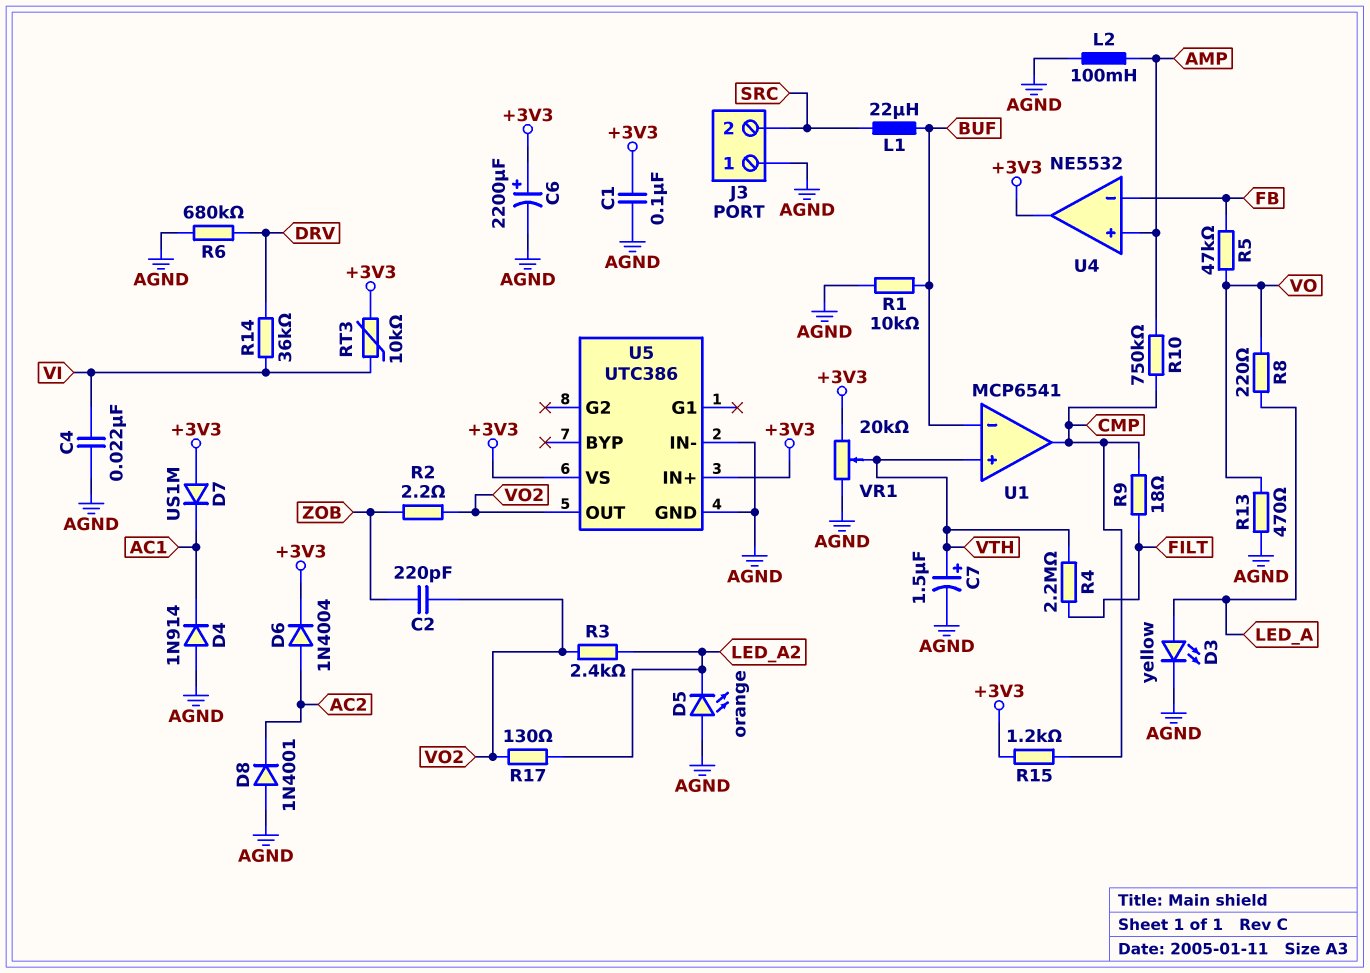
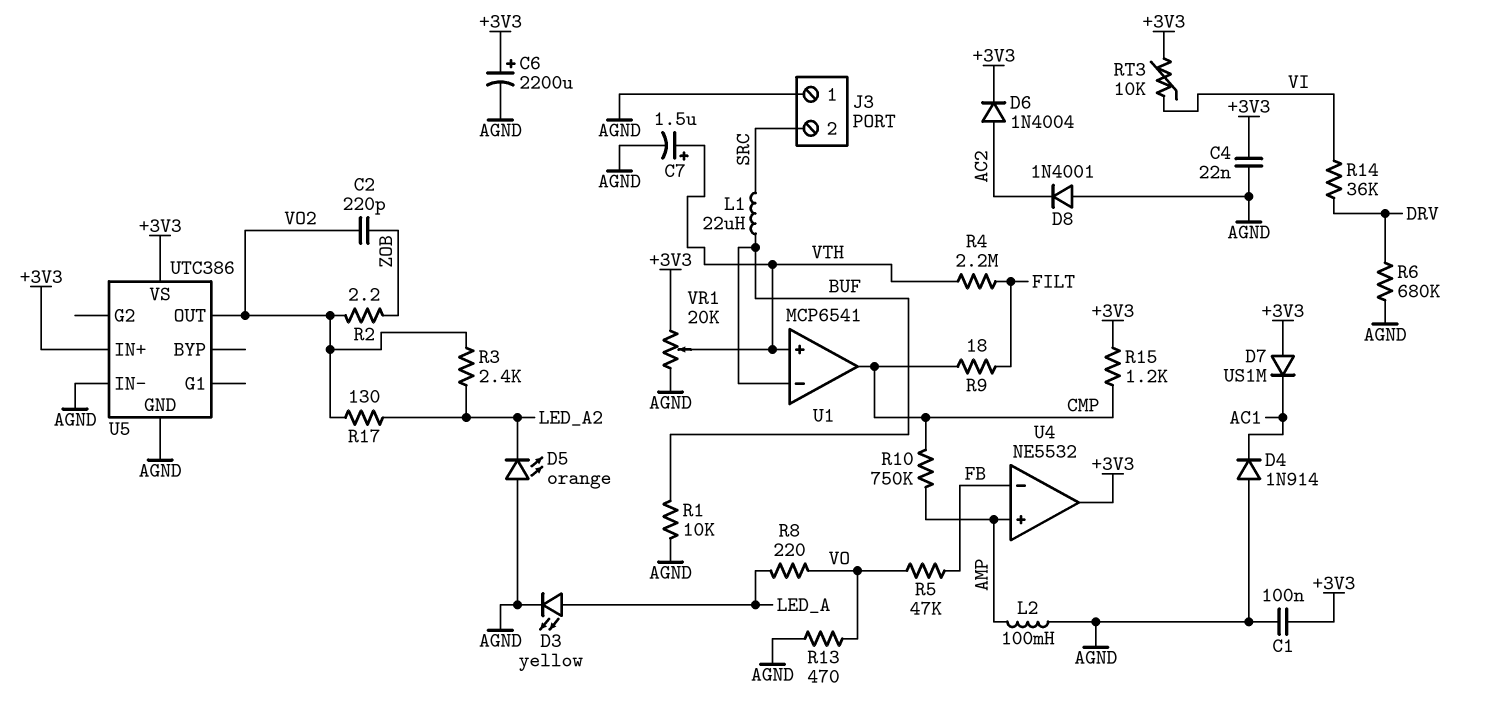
C4: 22nF (AGND, VI) -> 22nF (+3V3, AGND)

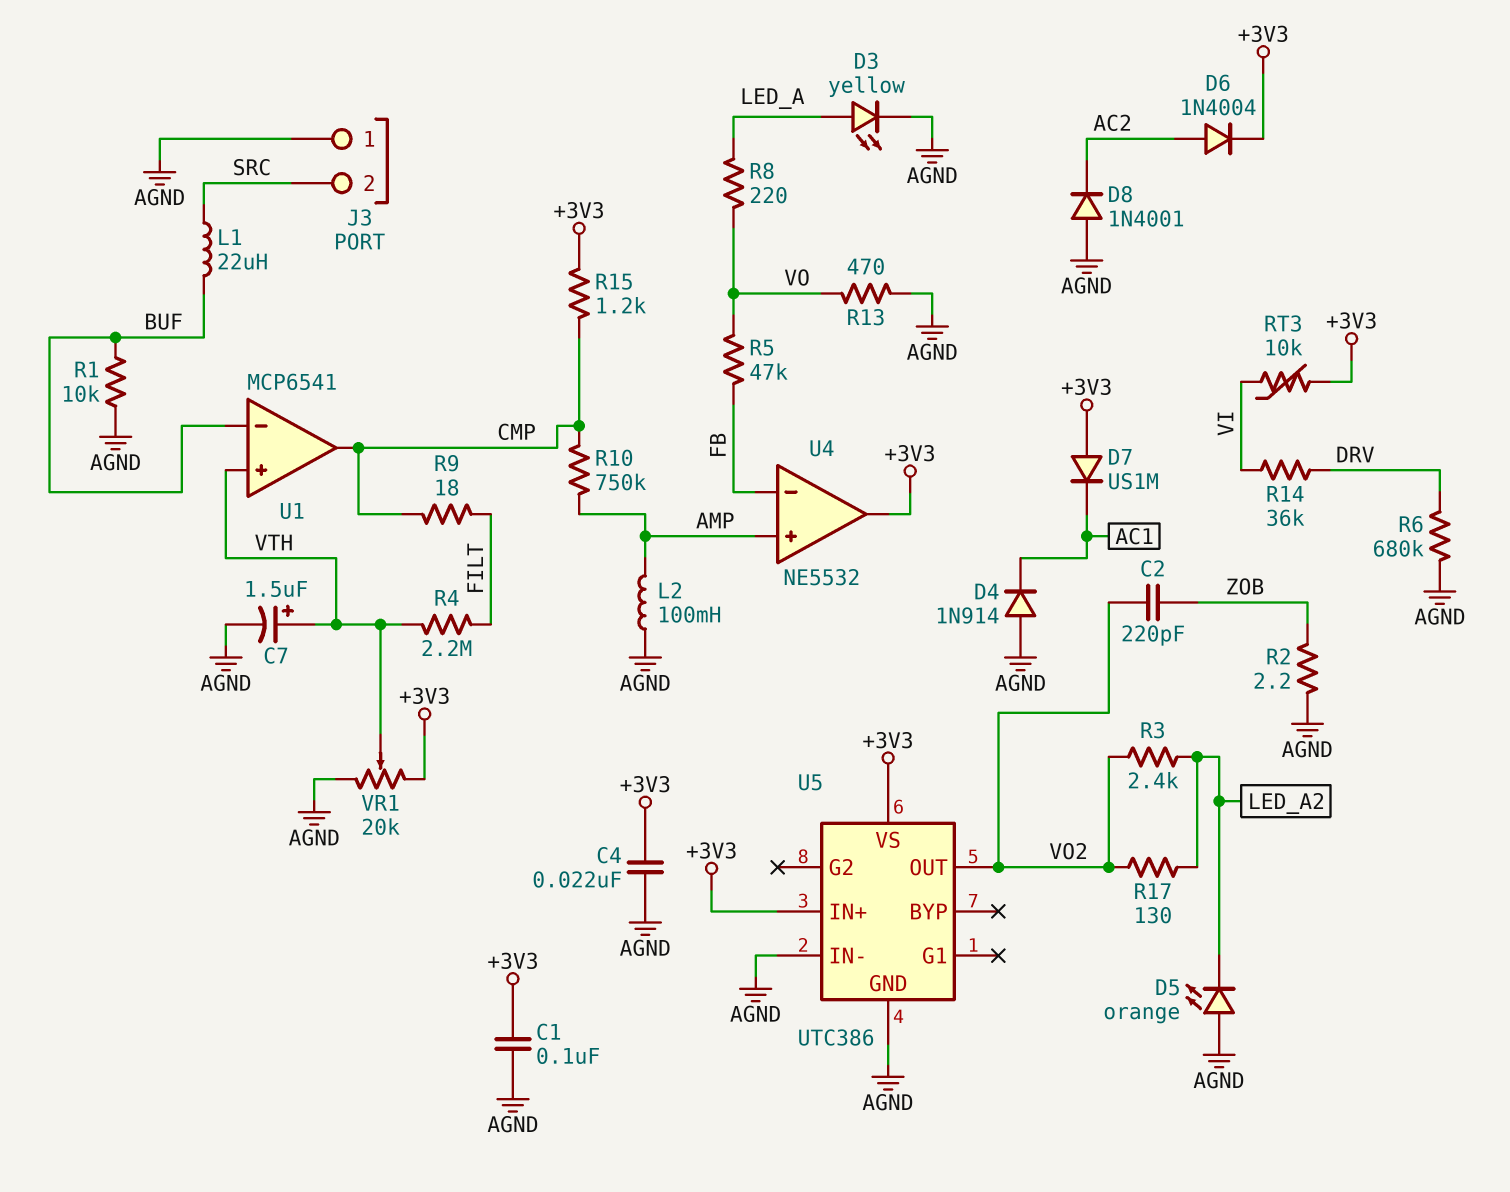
C6: 2200uF (plus +3V3, minus AGND) -> none
R2: 2.2 (VO2, ZOB) -> 2.2 (AGND, ZOB)

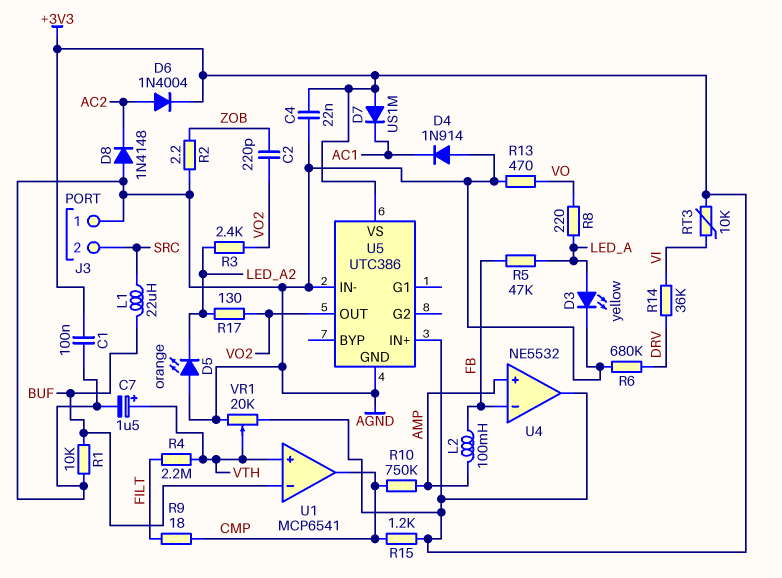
D8: diode 1N4001 (A AGND, K AC2) -> diode 1N4148 (A AGND, K AC2)
L2: 100mH (AGND, AMP) -> 100mH (AMP, FB)
R5: 47k (FB, VO) -> 47k (FB, LED_A)

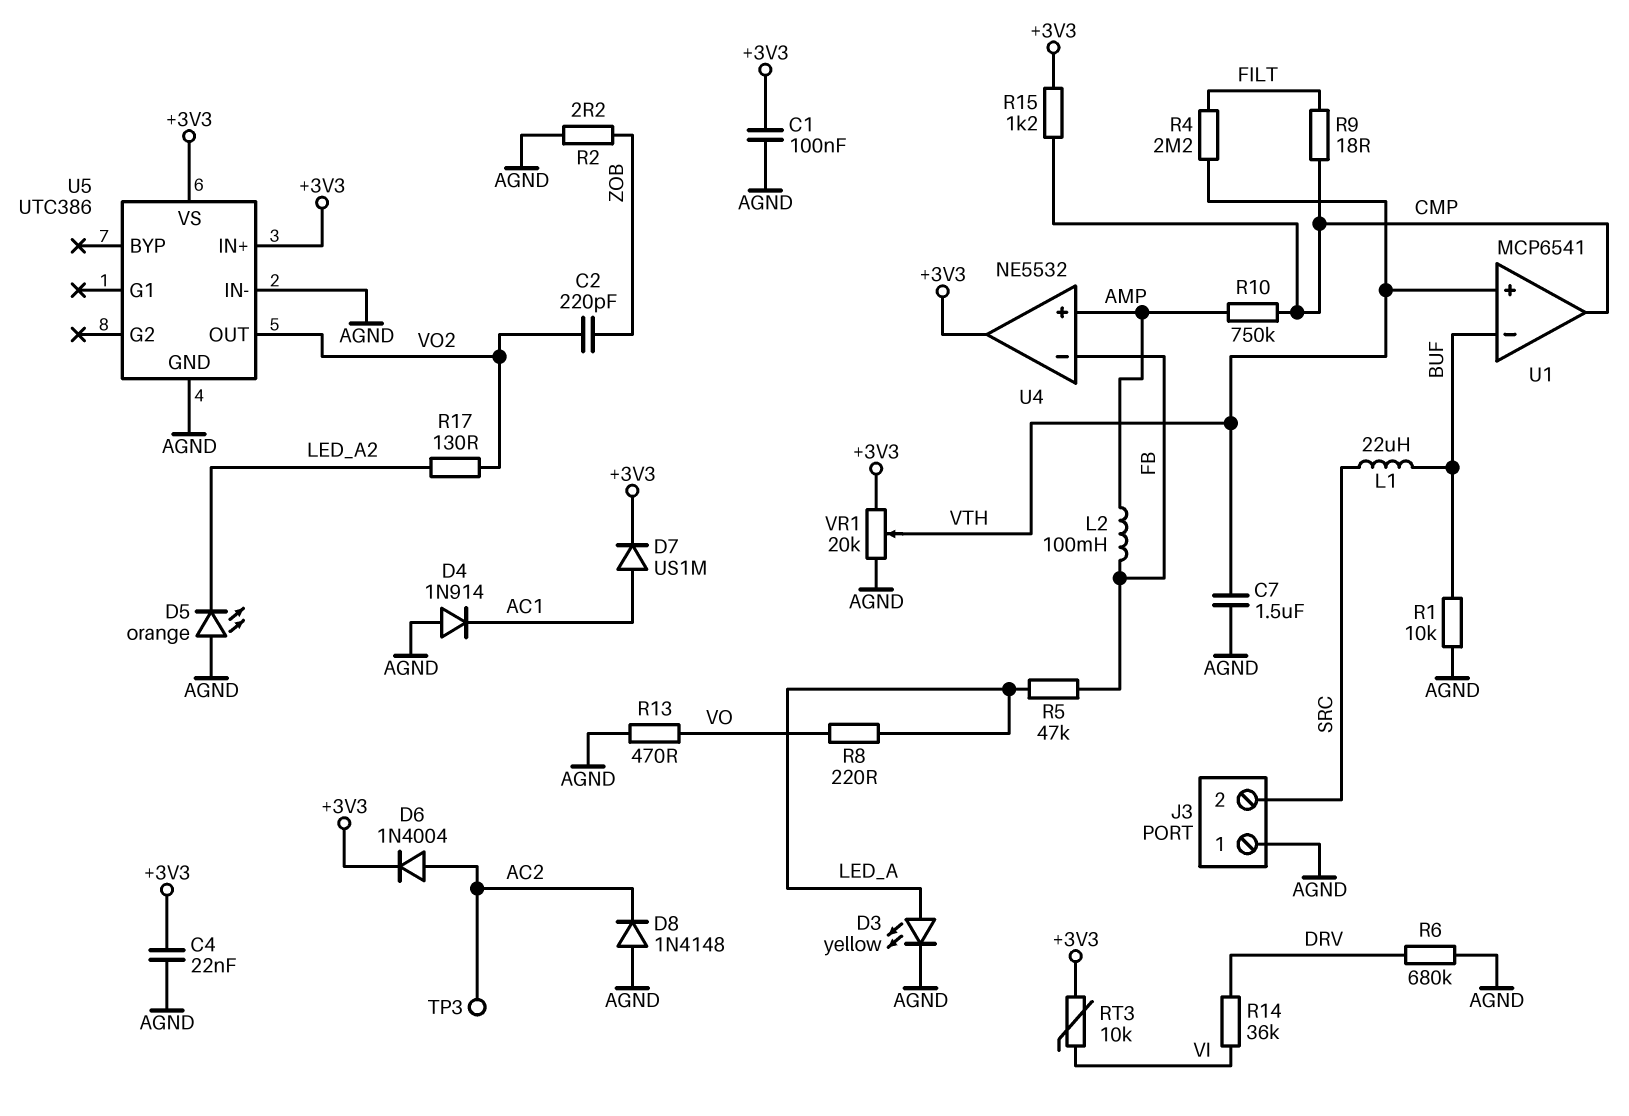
C7: 1.5uF (plus VTH, minus AGND) -> 1.5uF (AGND, VTH)
D7: diode US1M (A +3V3, K AC1) -> diode US1M (A AC1, K +3V3)
R3: 2.4k (LED_A2, VO2) -> none
TP3: none -> test point (AC2)

